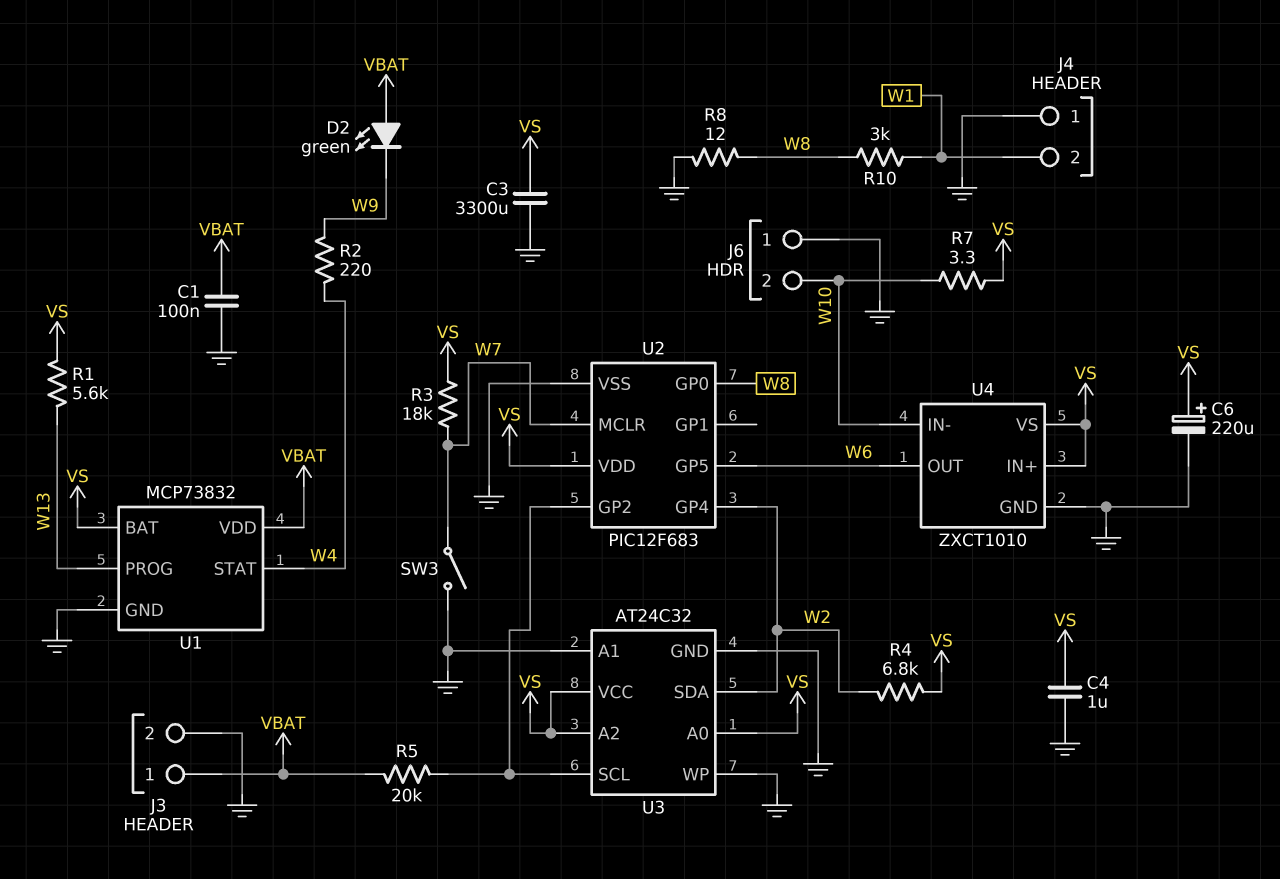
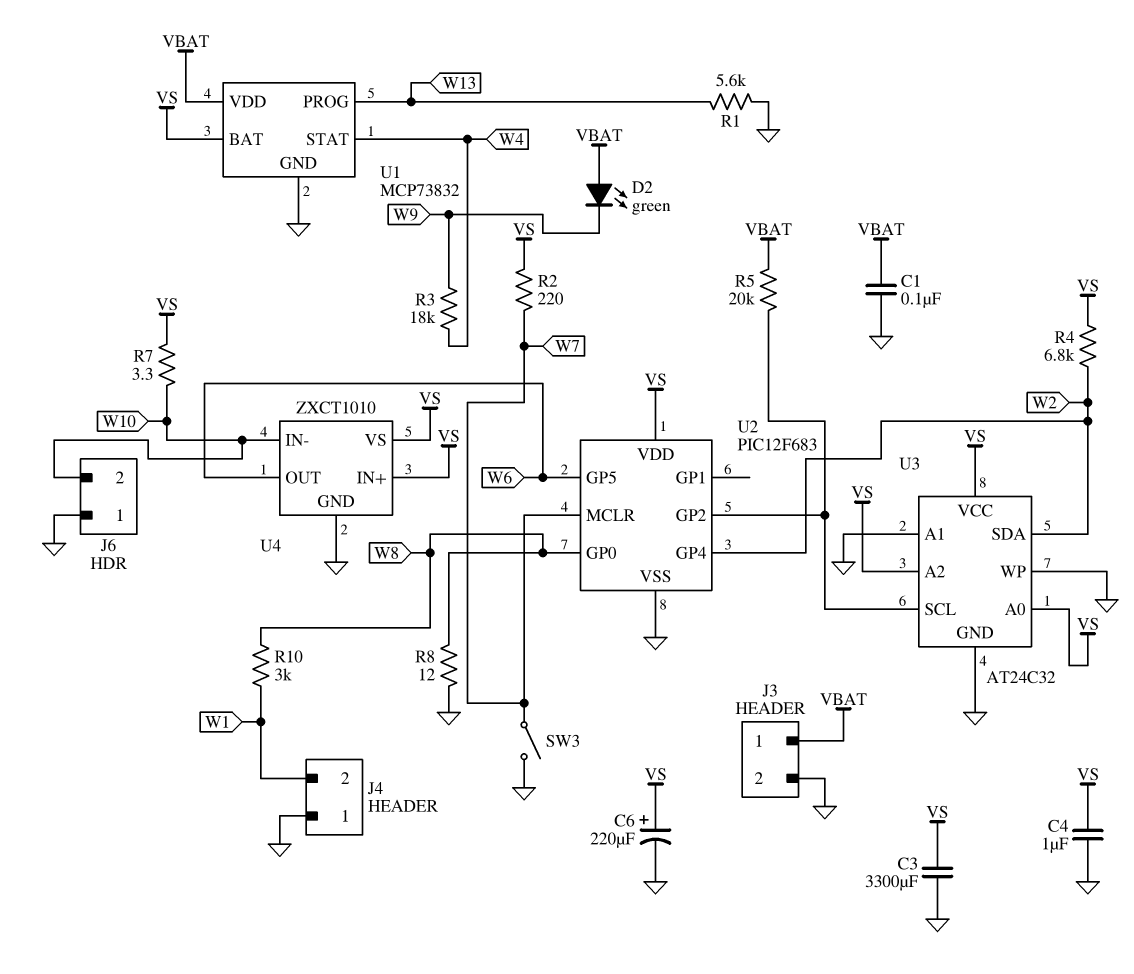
R1: 5.6k (VS, W13) -> 5.6k (GND, W13)
R2: 220 (W4, W9) -> 220 (VS, W7)
R3: 18k (VS, W7) -> 18k (W4, W9)

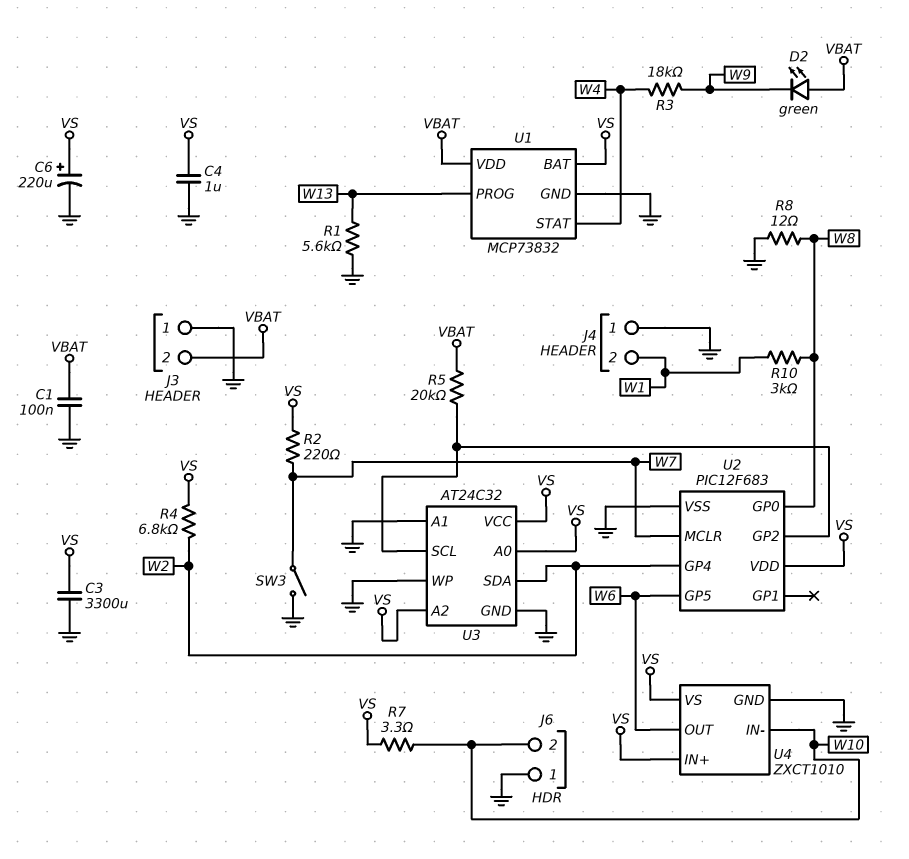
J3 pin 1: VBAT -> GND
J3 pin 2: GND -> VBAT

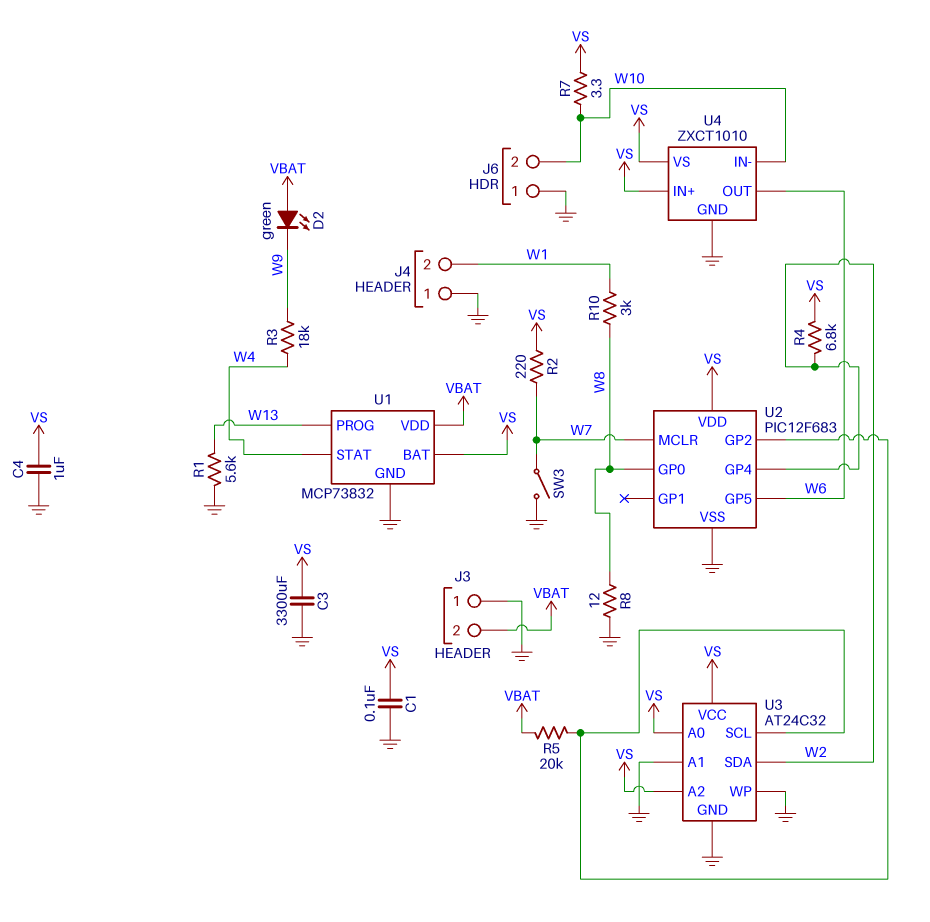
C1: 100nF (GND, VBAT) -> 100nF (GND, VS)
C6: 220uF (plus VS, minus GND) -> none

